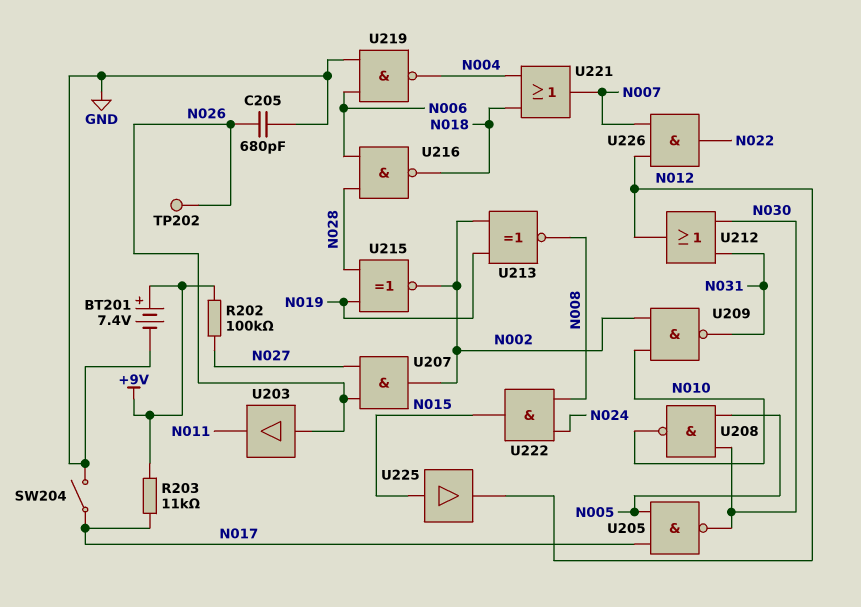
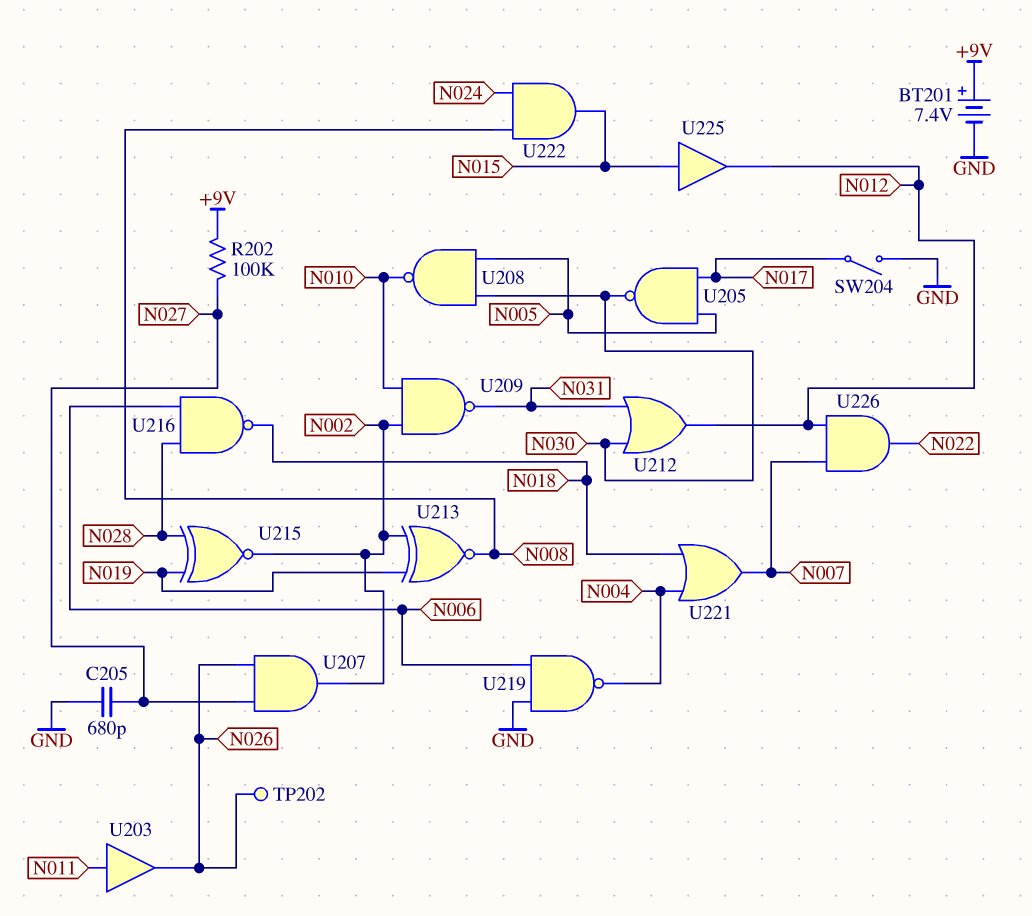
C205: 680pF (GND, N026) -> 680pF (GND, N027)
R203: 11k (+9V, N017) -> none
U203: buffer (in N026, out N011) -> buffer (in N011, out N026)

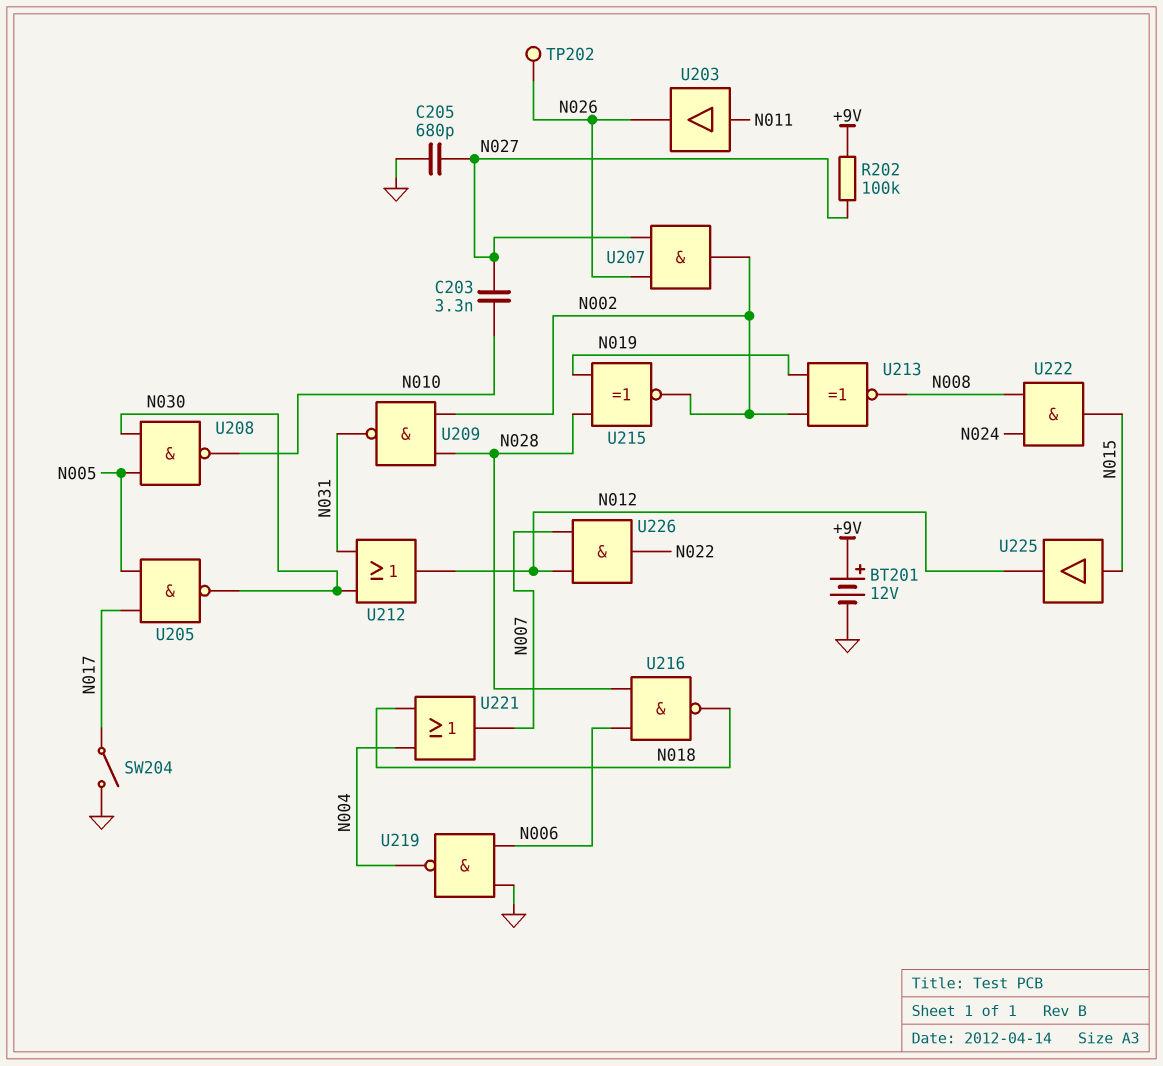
BT201: 7.4V (plus +9V, minus GND) -> 12V (plus +9V, minus GND)
C203: none -> 3.3nF (N010, N027)
U209: NAND (in N002, in N010, out N031) -> NAND (in N002, in N028, out N031)

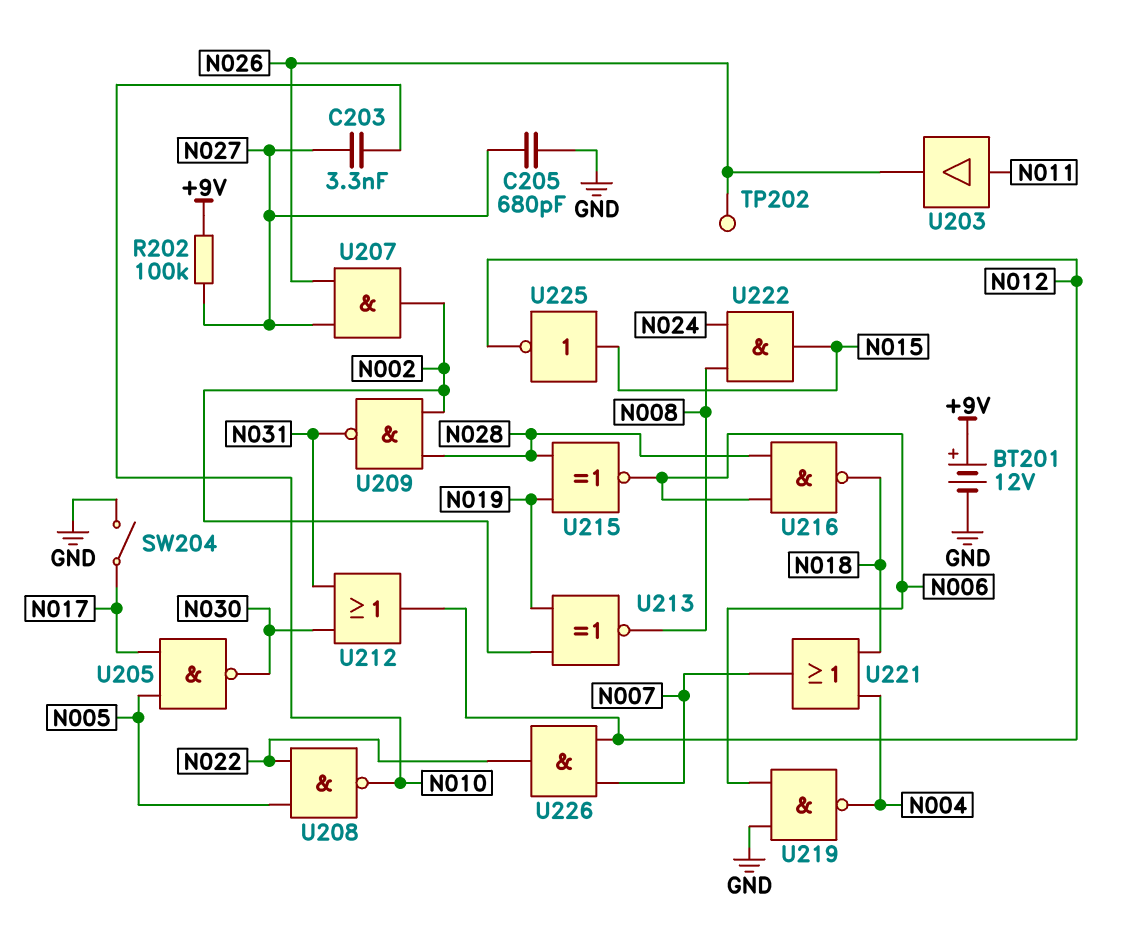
U208: NAND (in N005, in N030, out N010) -> NAND (in N005, in N022, out N010)
U215: XNOR (in N019, in N028, out N002) -> XNOR (in N019, in N028, out N006)
U225: buffer (in N015, out N012) -> NOT (in N015, out N012)

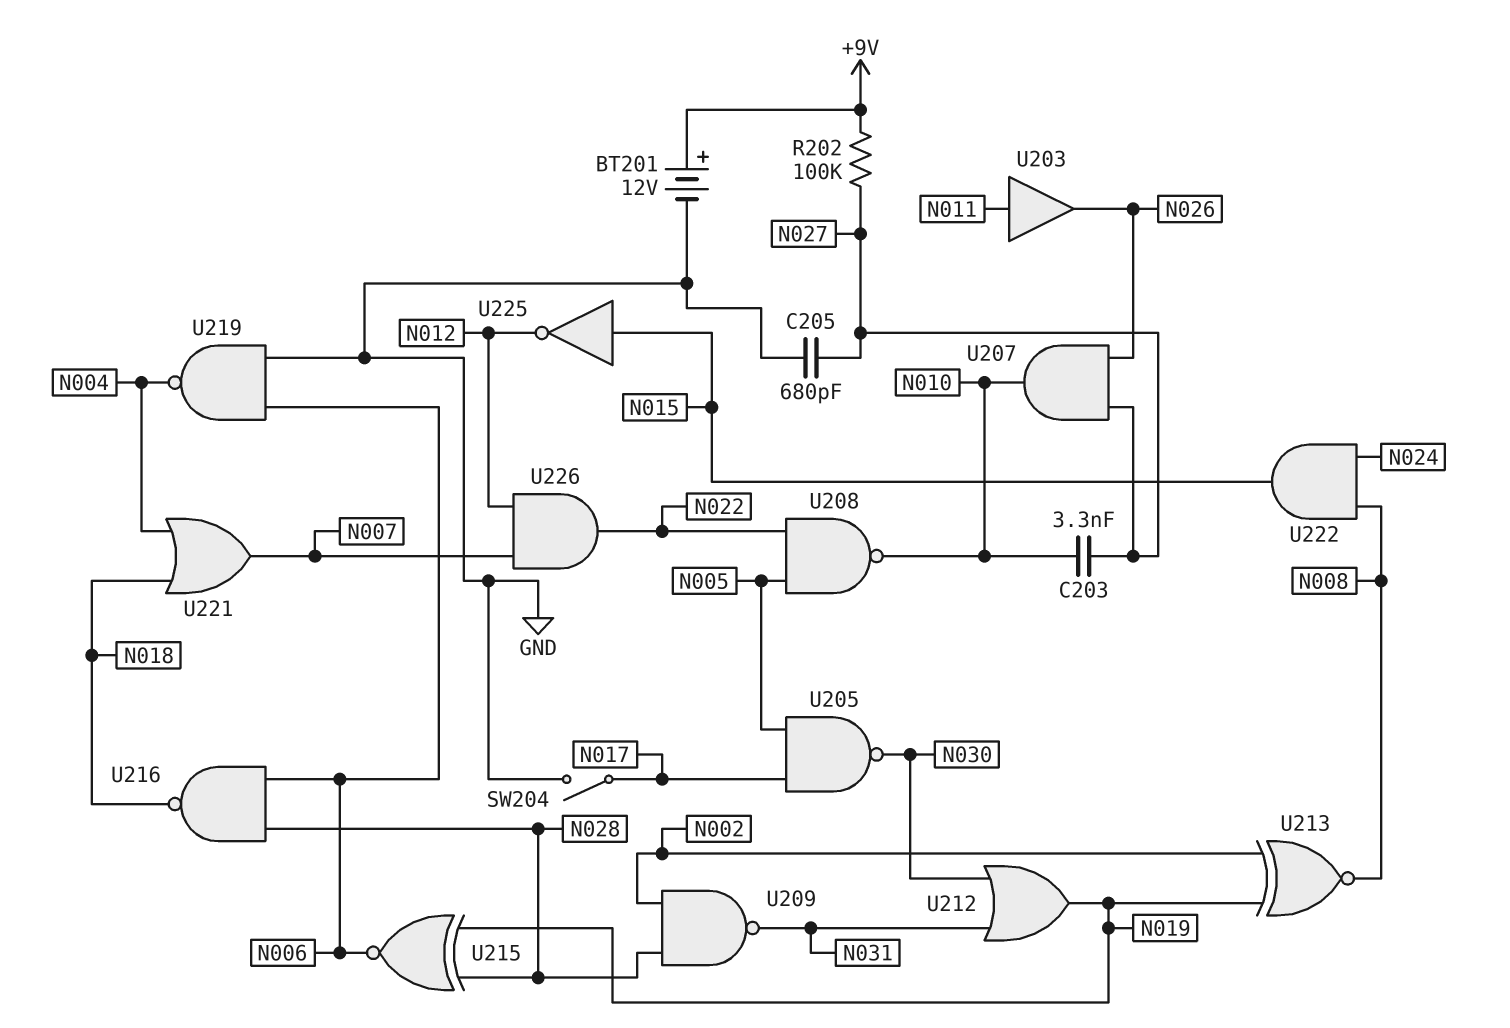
TP202: test point (N026) -> none
U207: AND (in N026, in N027, out N002) -> AND (in N026, in N027, out N010)
U212: OR (in N030, in N031, out N012) -> OR (in N030, in N031, out N019)

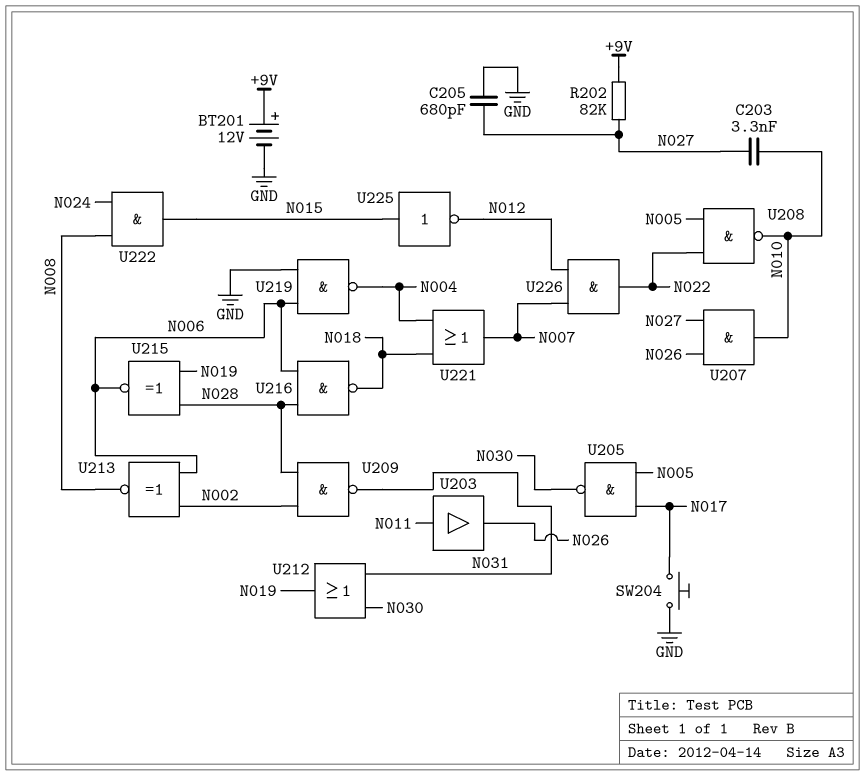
R202: 100k (+9V, N027) -> 82k (+9V, N027)
SW204: switch (GND, N017) -> button (GND, N017)
U213: XNOR (in N002, in N019, out N008) -> XNOR (in N002, in N006, out N008)

